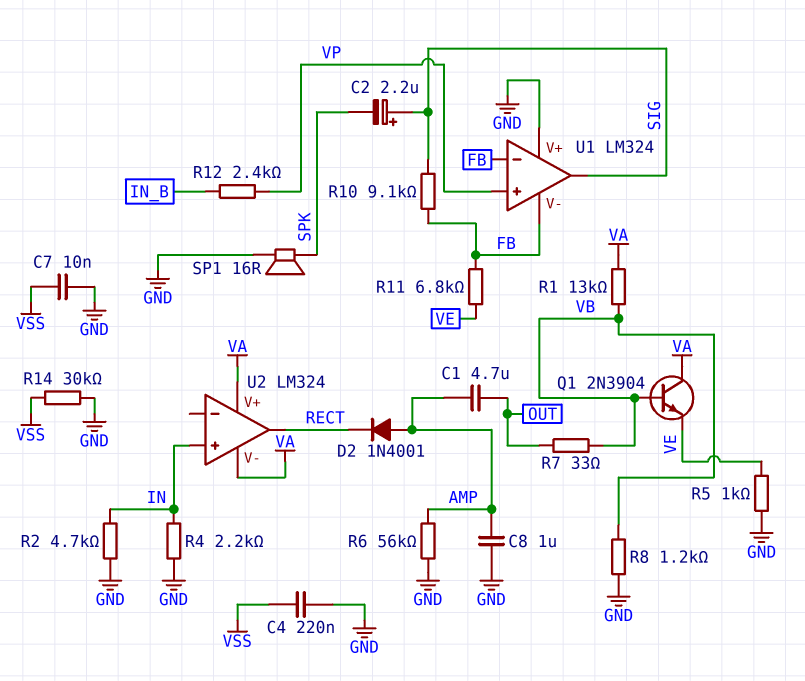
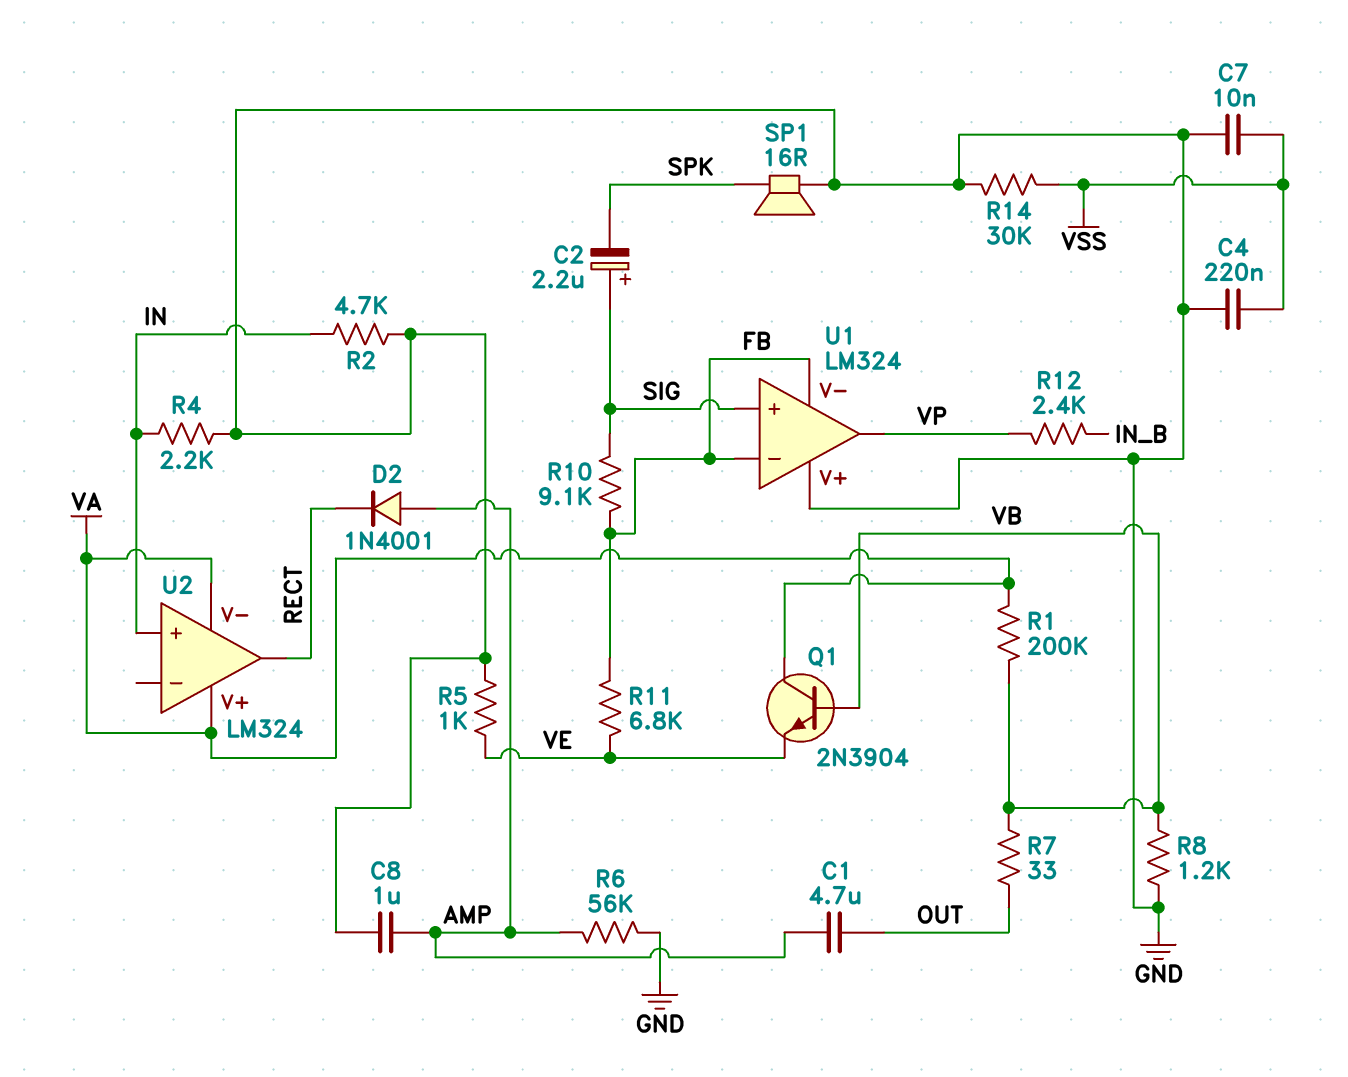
R1: 13k (VA, VB) -> 200k (VA, VB)
U1 pin in+: VP -> SIG
U1 pin out: SIG -> VP

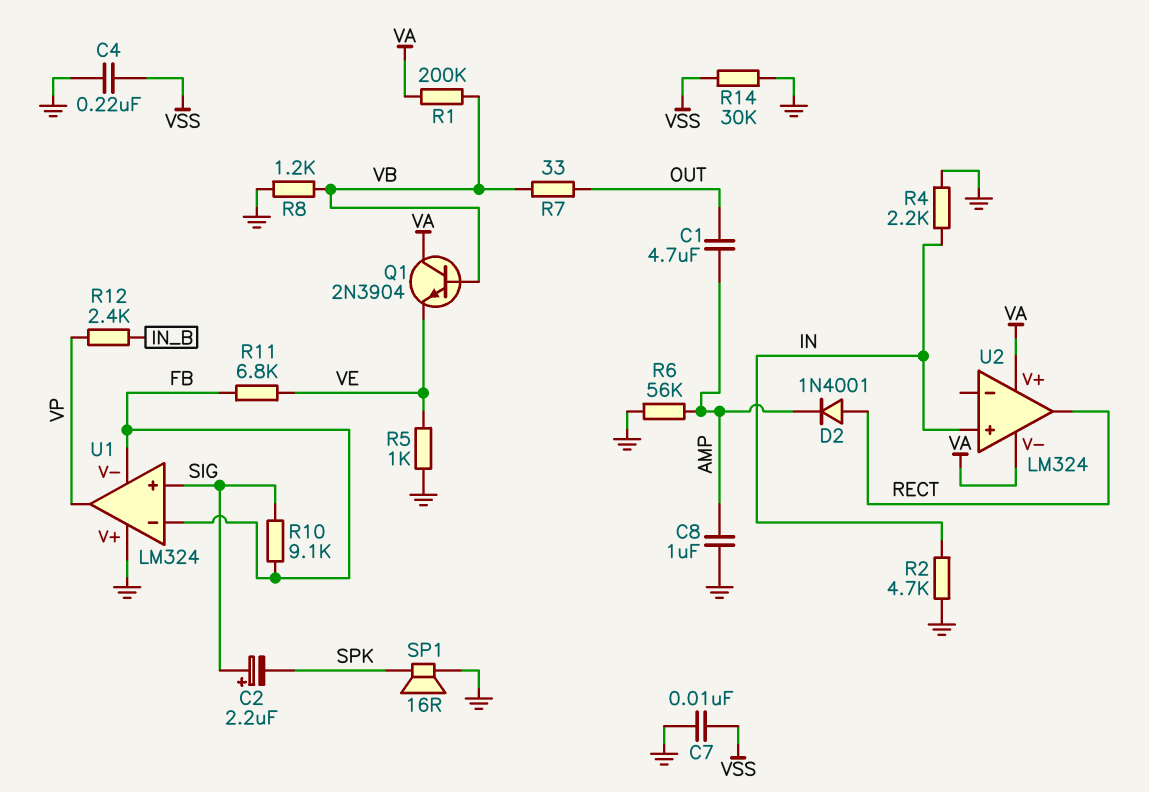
D2: diode 1N4001 (A AMP, K RECT) -> diode 1N4001 (A RECT, K AMP)

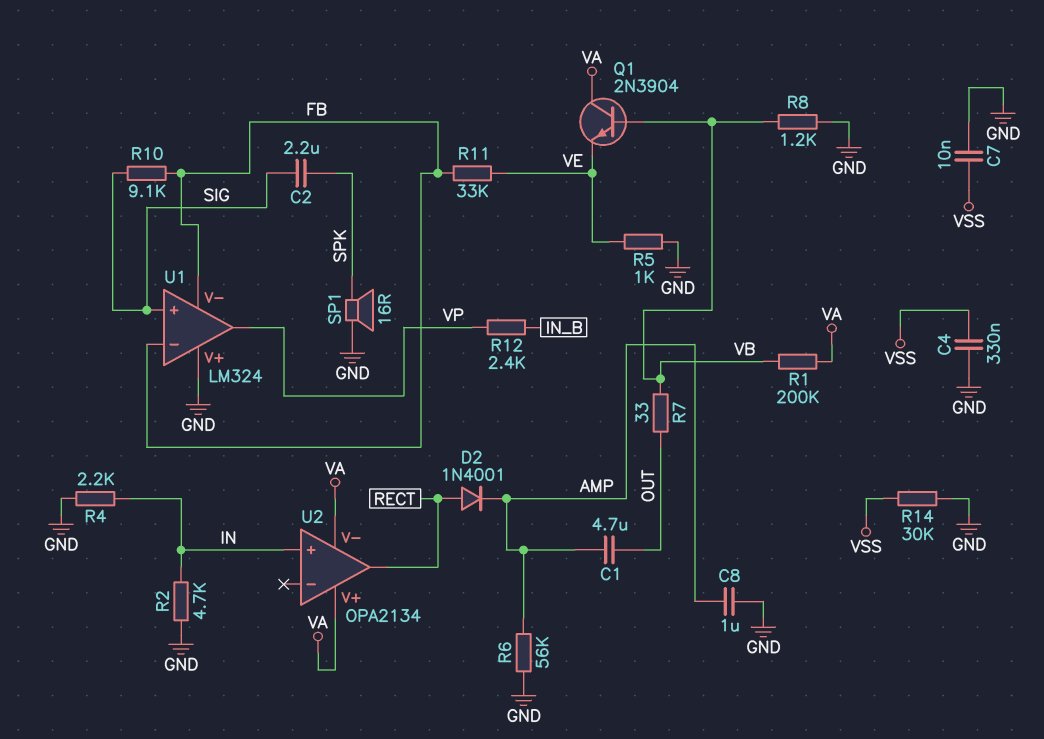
C2: 2.2uF (plus SIG, minus SPK) -> 2.2uF (SIG, SPK)
C4: 220nF (GND, VSS) -> 330nF (GND, VSS)
R11: 6.8k (FB, VE) -> 33k (FB, VE)
U2: LM324 -> OPA2134

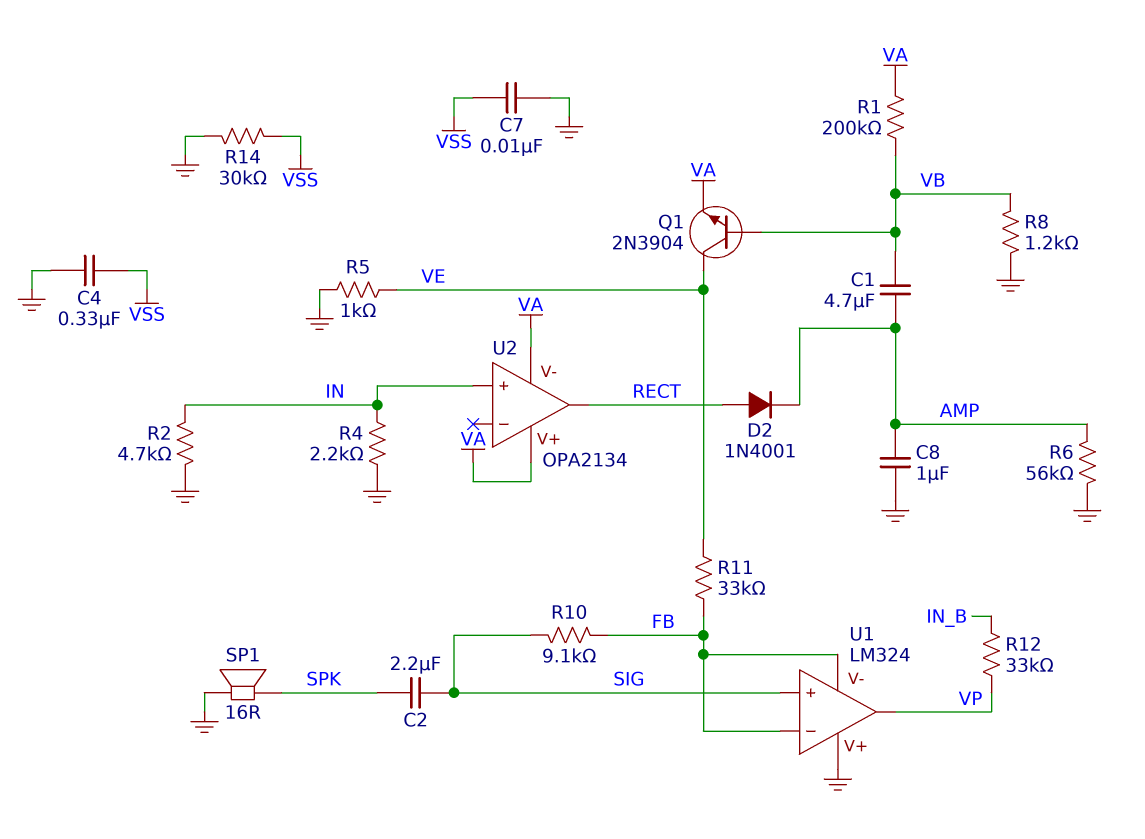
C1: 4.7uF (AMP, OUT) -> 4.7uF (AMP, VB)
Q1: NPN 2N3904 (B VB, C VA, E VE) -> NPN 2N3904 (B VB, C VE, E VA)
R7: 33 (OUT, VB) -> none
R12: 2.4k (IN_B, VP) -> 33k (IN_B, VP)

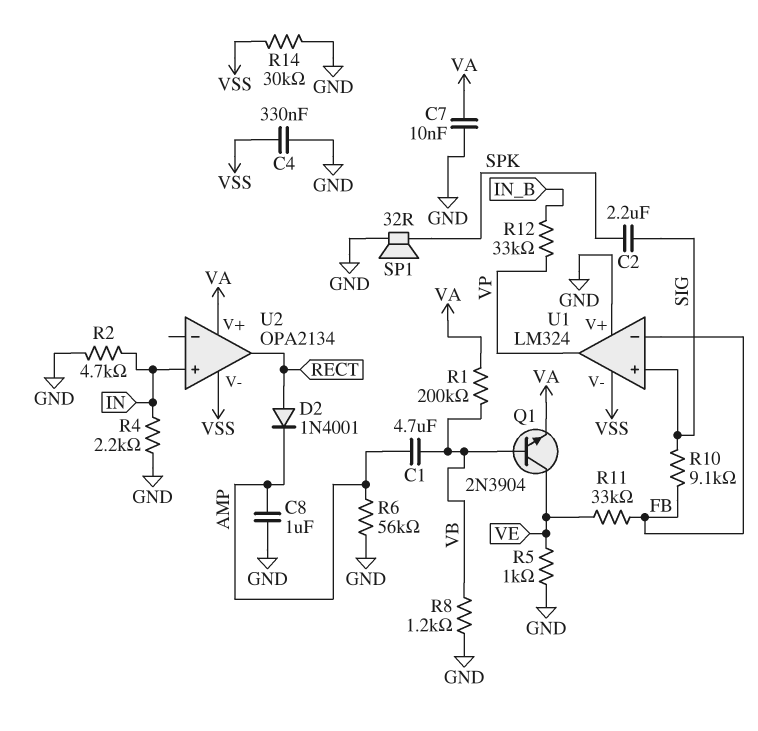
C7: 10nF (GND, VSS) -> 10nF (GND, VA)
SP1: speaker 16R (GND, SPK) -> speaker 32R (GND, SPK)
U1 pin V-: FB -> VSS
U2 pin V-: VA -> VSS

